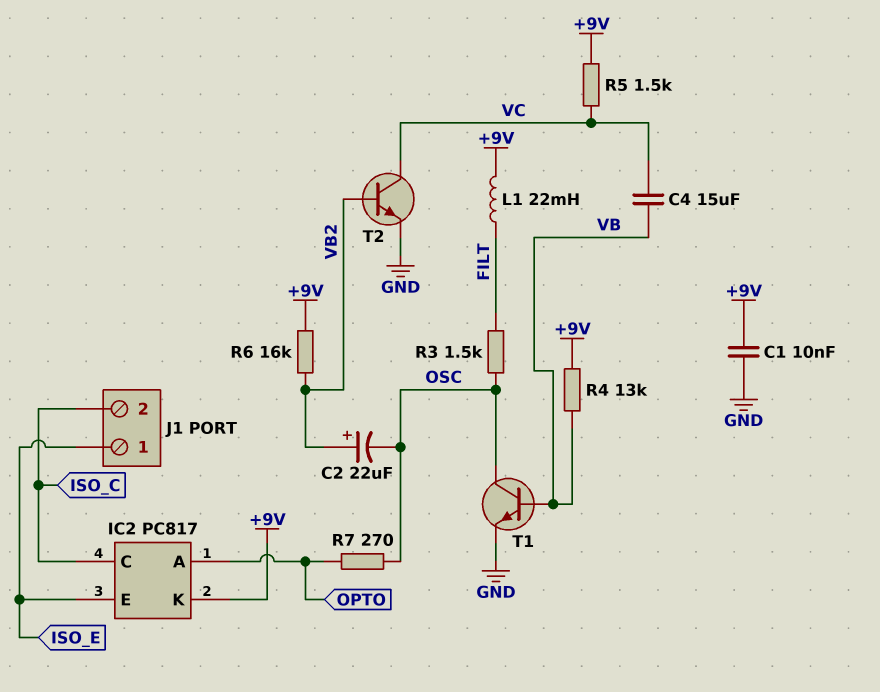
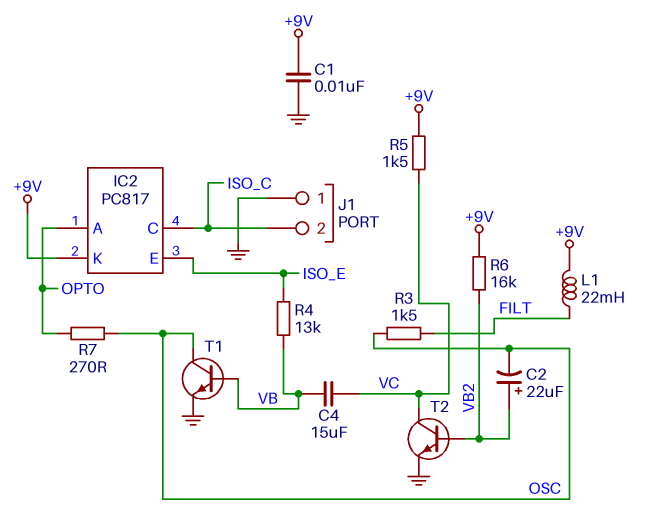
J1 pin 1: ISO_E -> GND
R4: 13k (+9V, VB) -> 13k (ISO_E, VB)

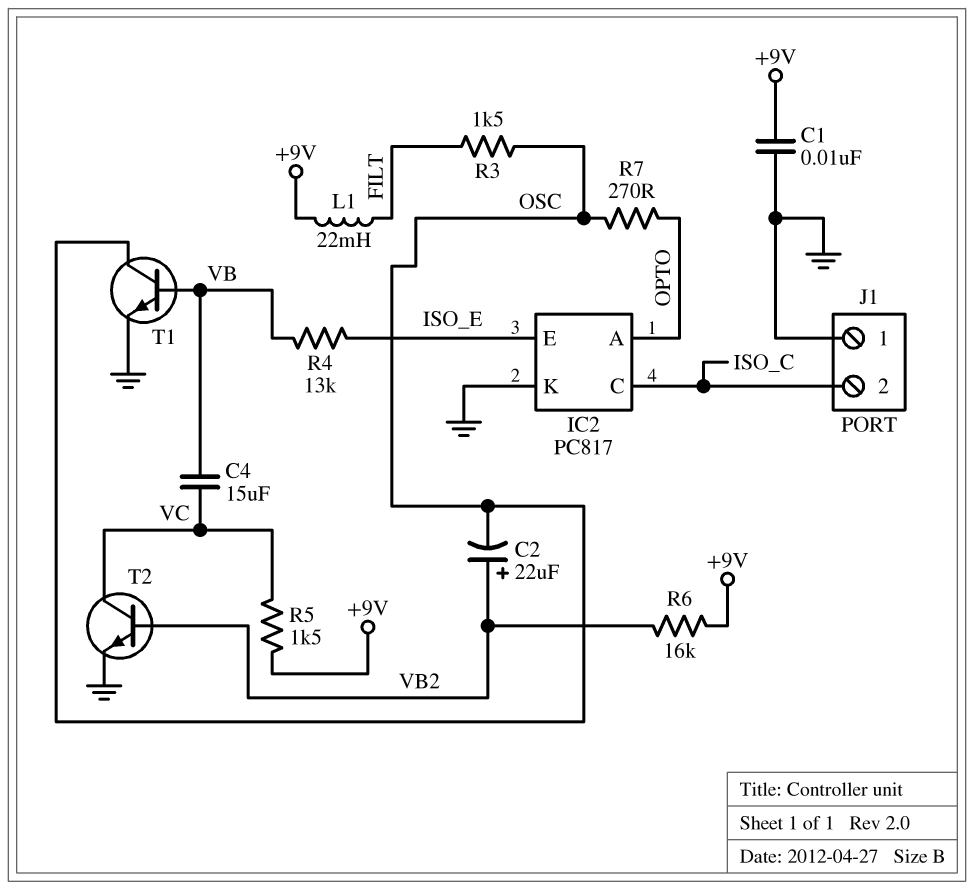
IC2 pin K: +9V -> GND

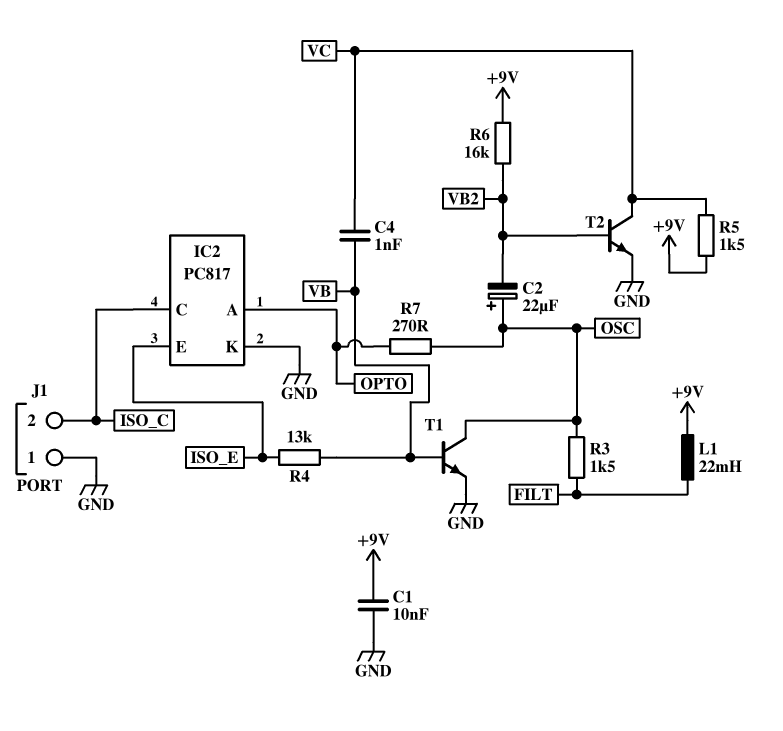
C2: 22uF (plus VB2, minus OSC) -> 22uF (plus OSC, minus VB2)
C4: 15uF (VB, VC) -> 1nF (VB, VC)

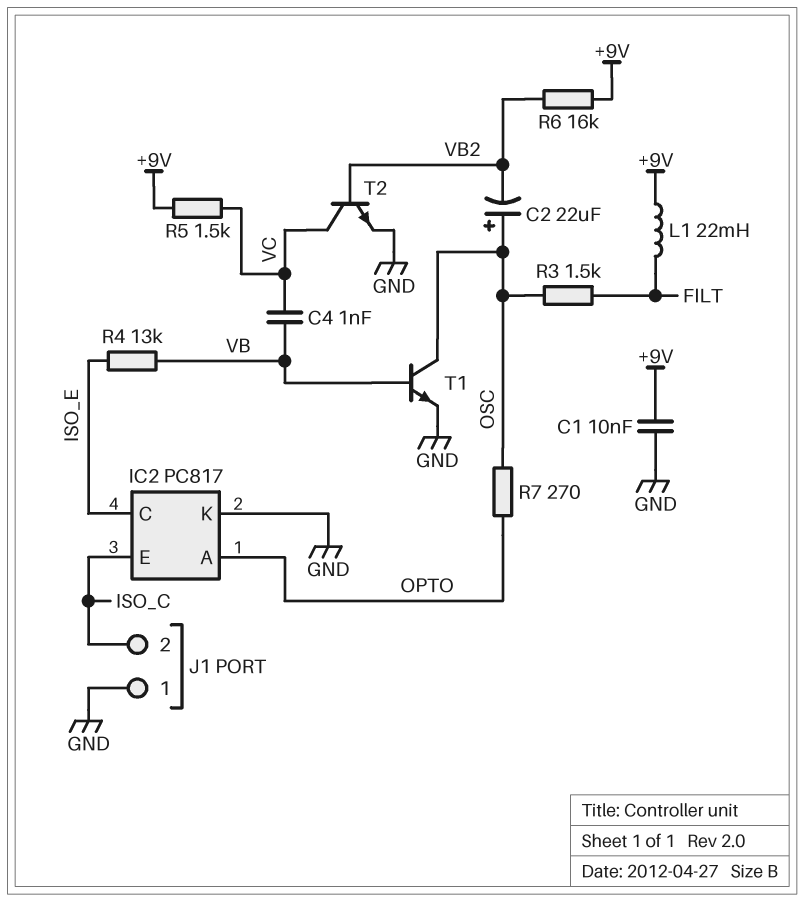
IC2 pin C: ISO_C -> ISO_E
IC2 pin E: ISO_E -> ISO_C

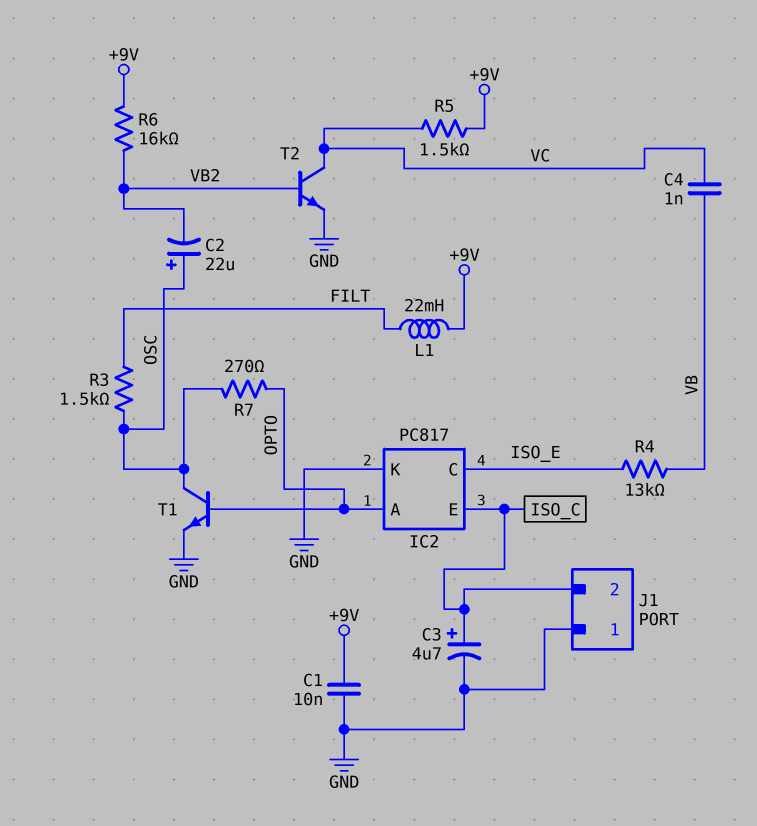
C3: none -> 4.7uF (plus ISO_C, minus GND)
T1: NPN (B VB, C OSC, E GND) -> NPN (B OPTO, C OSC, E GND)

